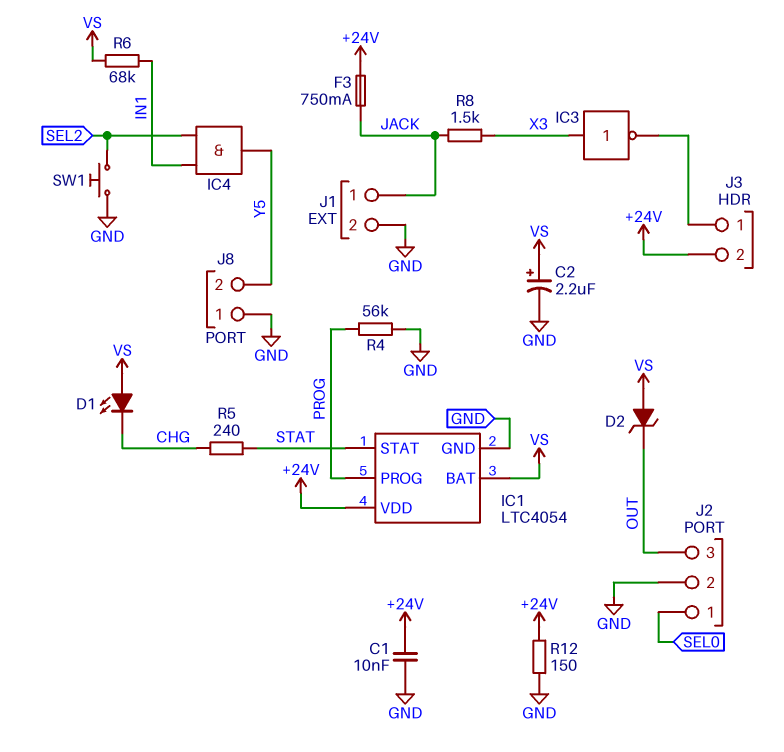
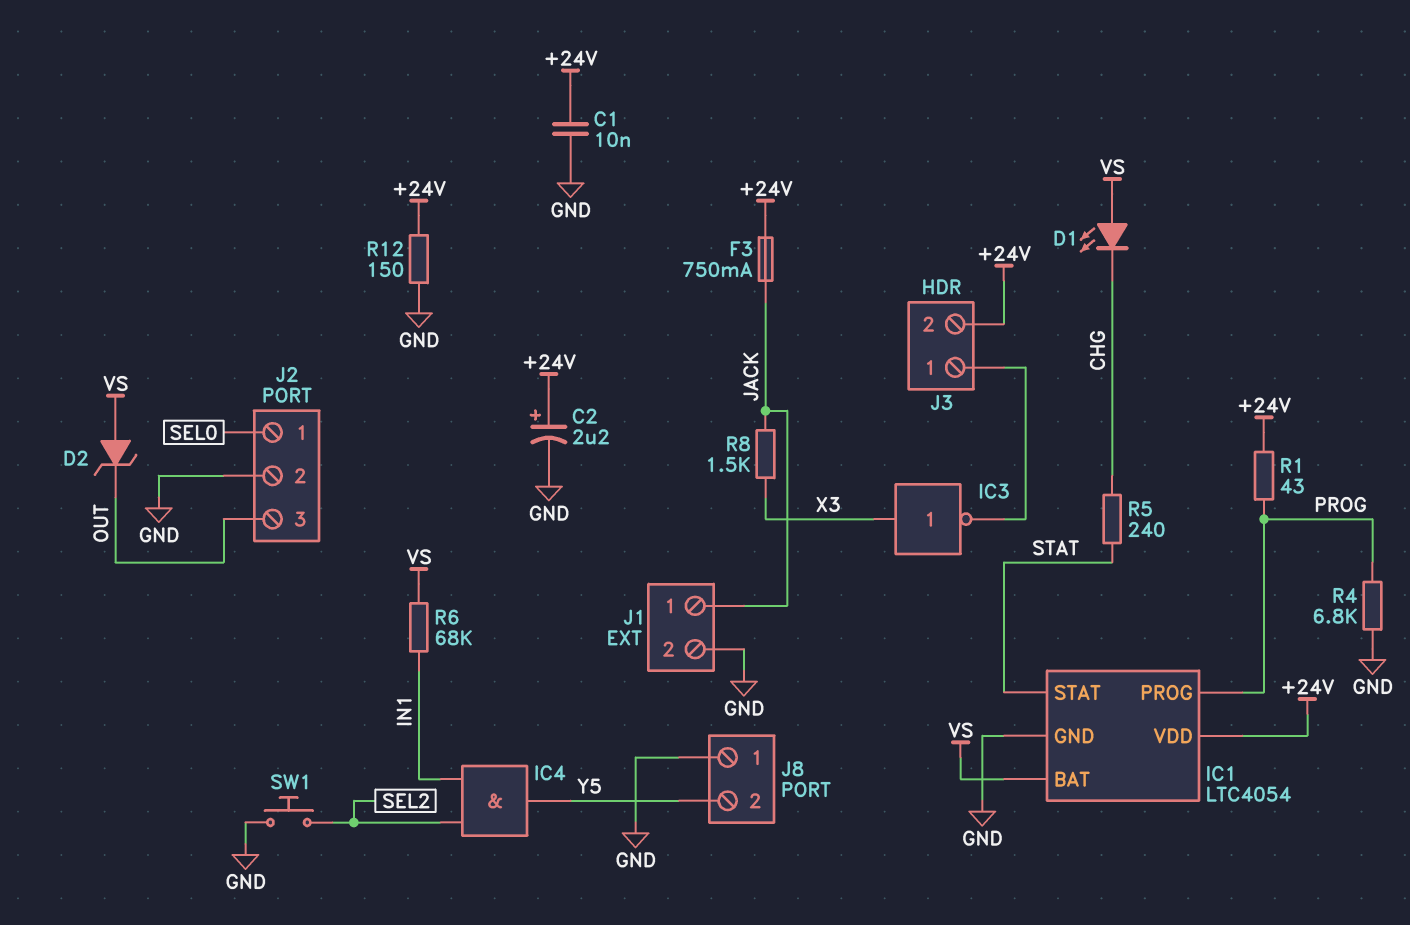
C2: 2.2uF (plus VS, minus GND) -> 2.2uF (plus +24V, minus GND)
R1: none -> 43 (+24V, PROG)
R4: 56k (GND, PROG) -> 6.8k (GND, PROG)

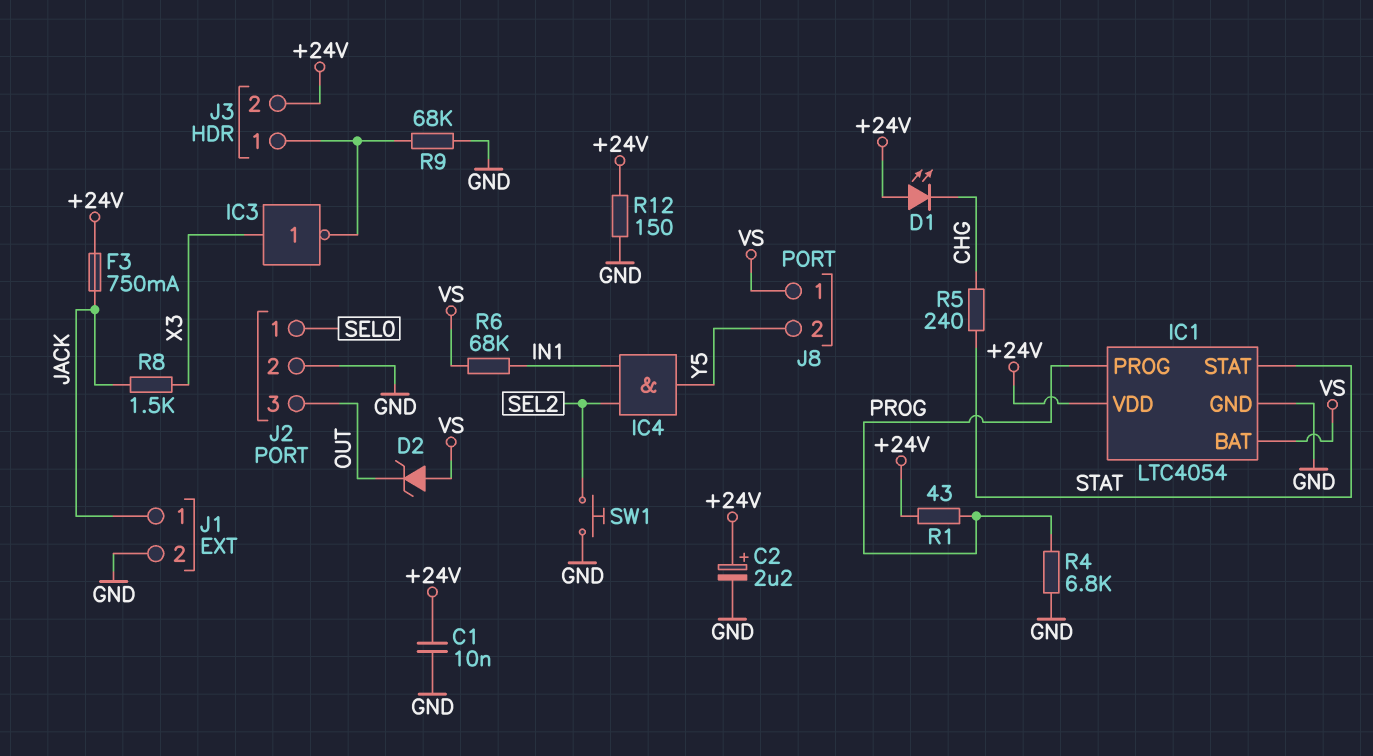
D1: LED (A VS, K CHG) -> LED (A +24V, K CHG)
J8 pin 1: GND -> VS
R9: none -> 68k (GND, J3/1)

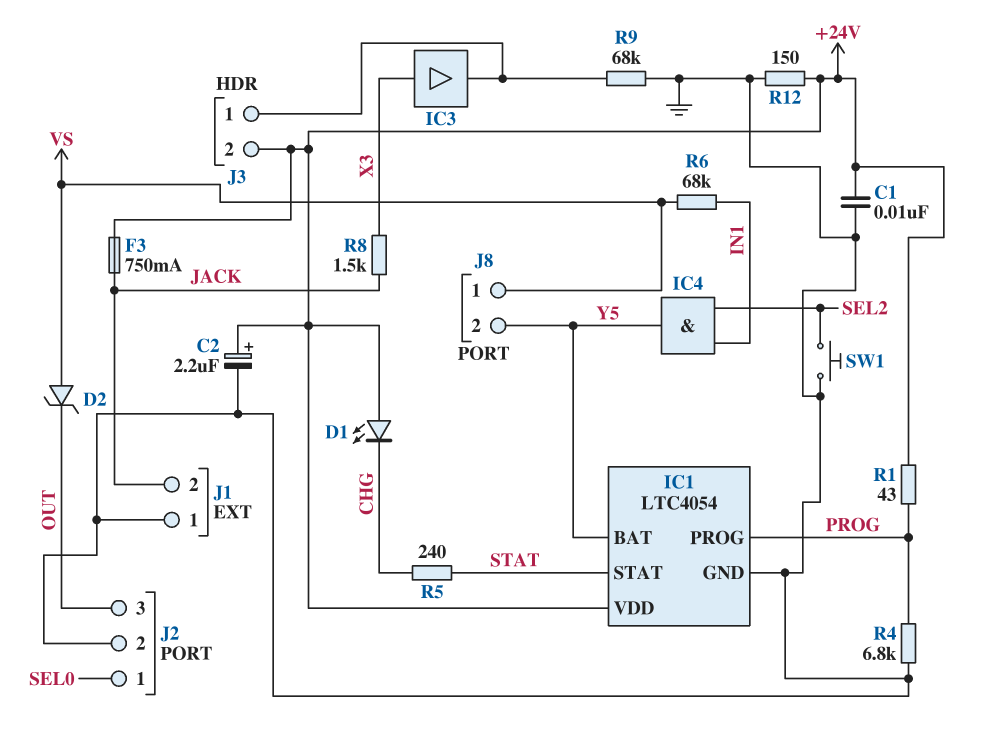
IC1 pin BAT: VS -> Y5
IC3: NOT (in X3, out J3/1) -> buffer (in X3, out J3/1)
J1 pin 1: JACK -> GND
J1 pin 2: GND -> JACK

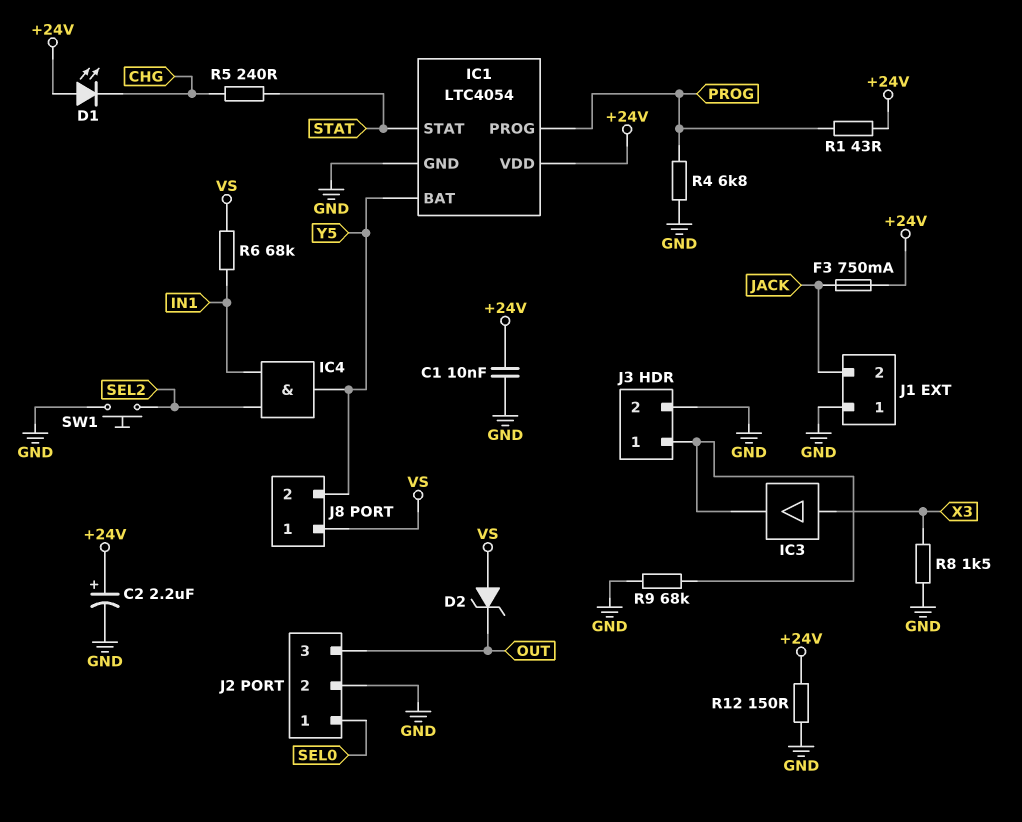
J3 pin 2: +24V -> GND
R8: 1.5k (JACK, X3) -> 1.5k (GND, X3)

